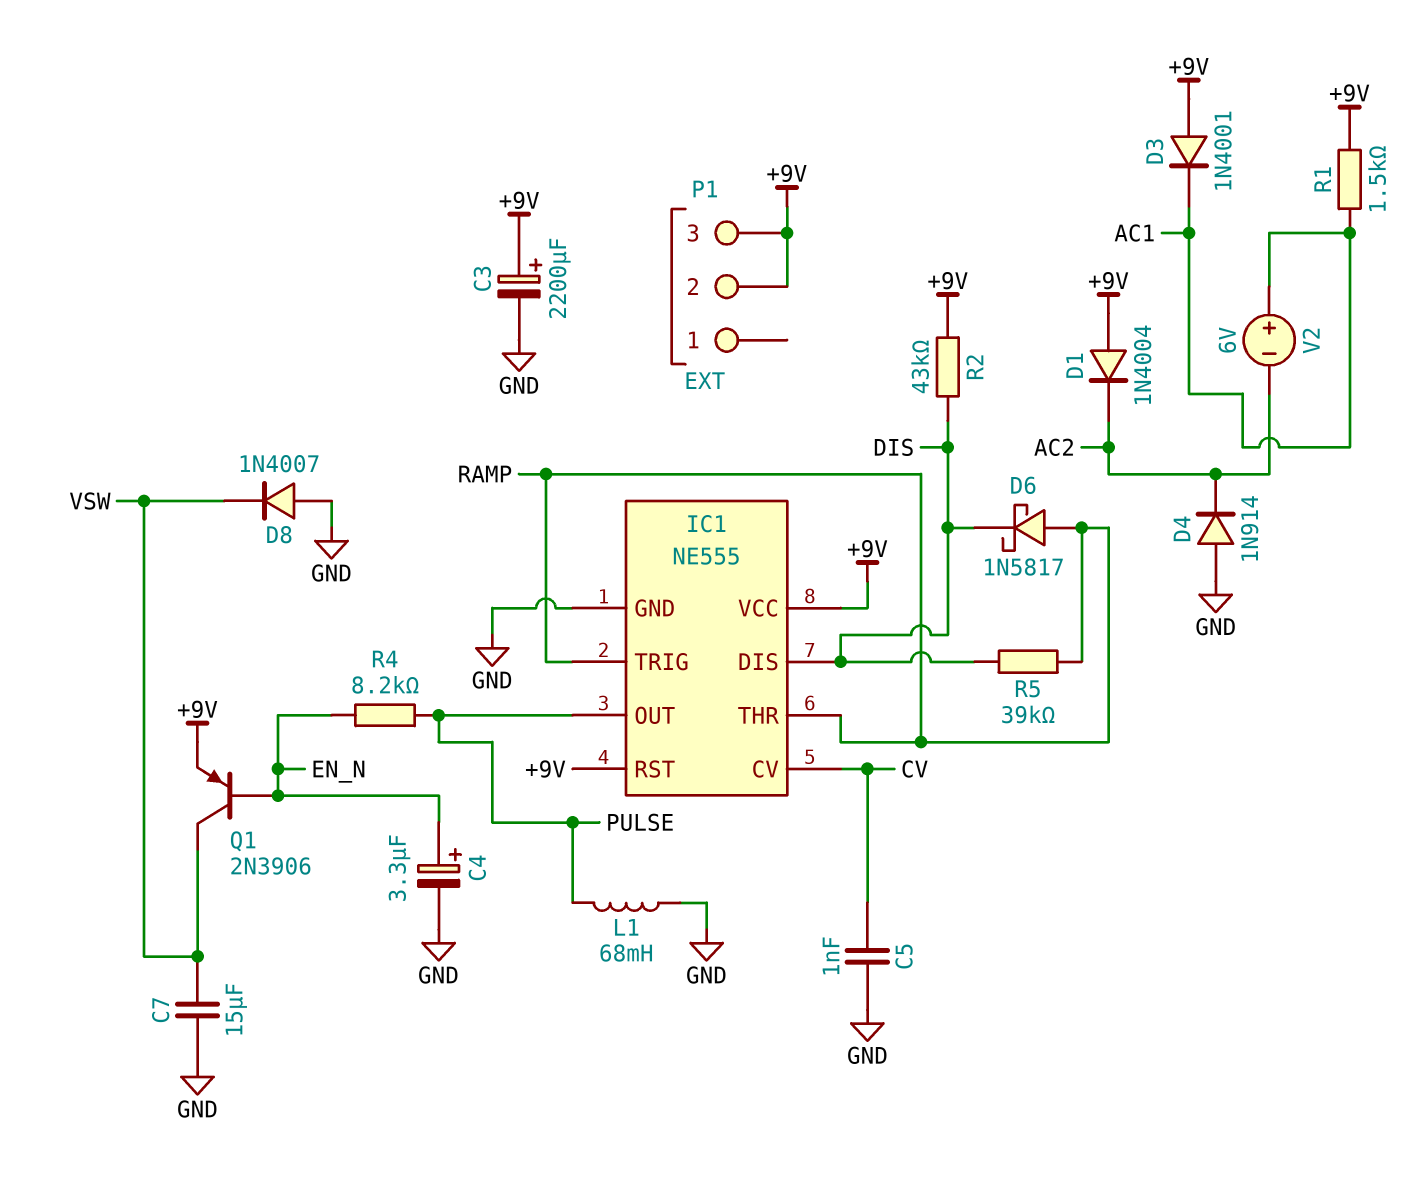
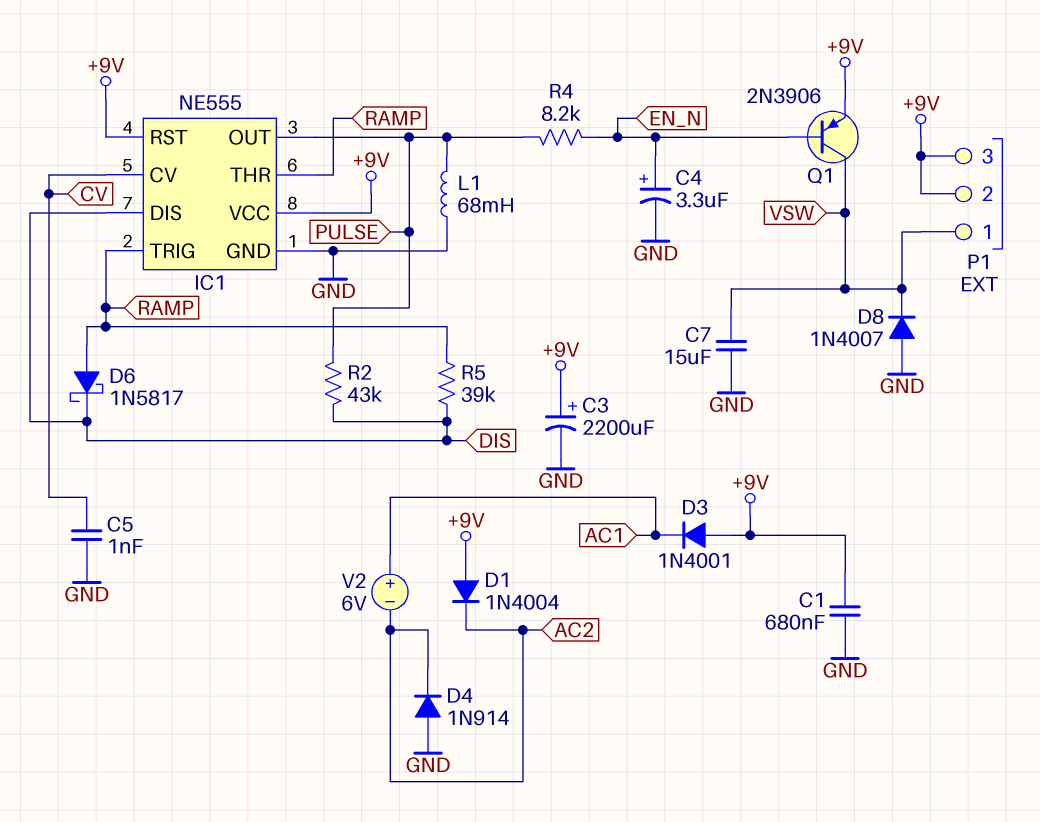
C1: none -> 680nF (+9V, GND)
P1 pin 1: none -> VSW
R1: 1.5k (+9V, AC1) -> none
R2: 43k (+9V, DIS) -> 43k (DIS, PULSE)

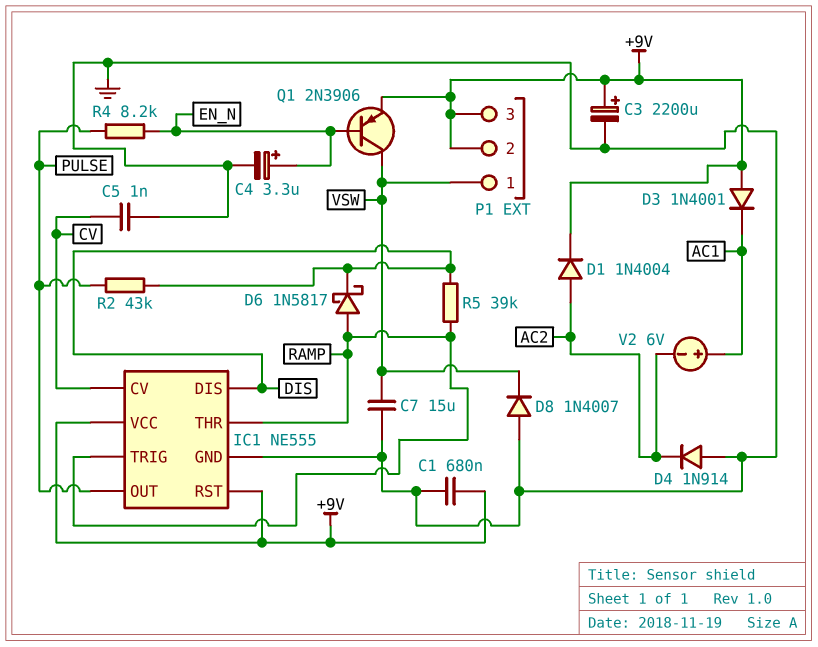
D1: diode 1N4004 (A +9V, K AC2) -> diode 1N4004 (A AC2, K +9V)
L1: 68mH (GND, PULSE) -> none

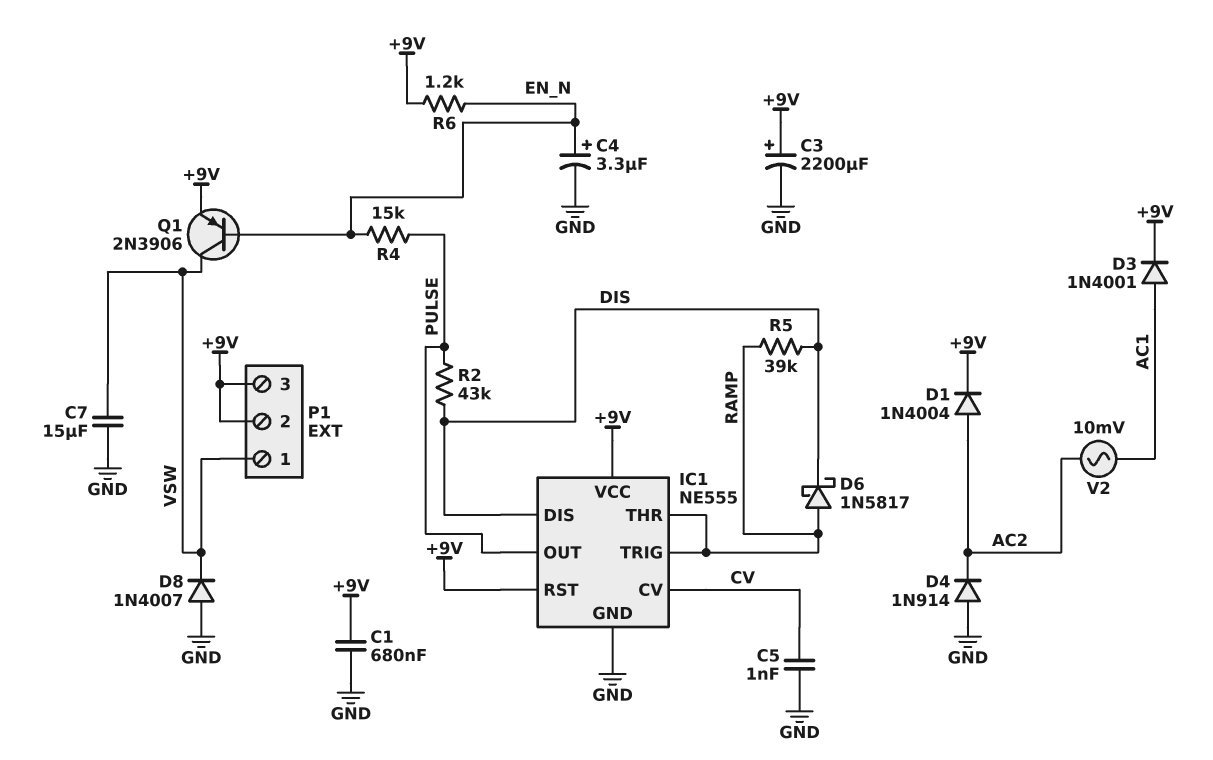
D3: diode 1N4001 (A +9V, K AC1) -> diode 1N4001 (A AC1, K +9V)
R4: 8.2k (EN_N, PULSE) -> 15k (EN_N, PULSE)
R6: none -> 1.2k (+9V, EN_N)
V2: 6V (plus AC1, minus AC2) -> AC 10mV (AC1, AC2)

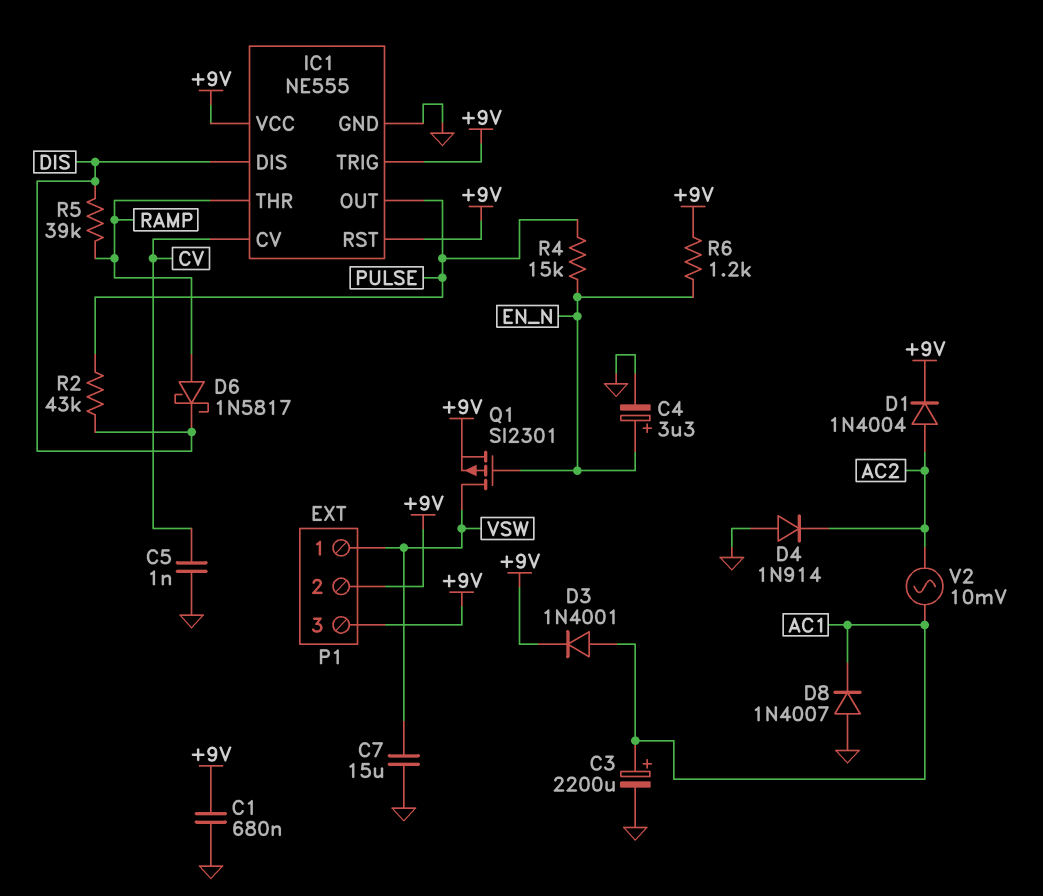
C3: 2200uF (plus +9V, minus GND) -> 2200uF (plus AC1, minus GND)
D8: diode 1N4007 (A GND, K VSW) -> diode 1N4007 (A GND, K AC1)
IC1 pin TRIG: RAMP -> +9V
Q1: PNP 2N3906 (B EN_N, C VSW, E +9V) -> PMOS SI2301 (G EN_N, D VSW, S +9V)

